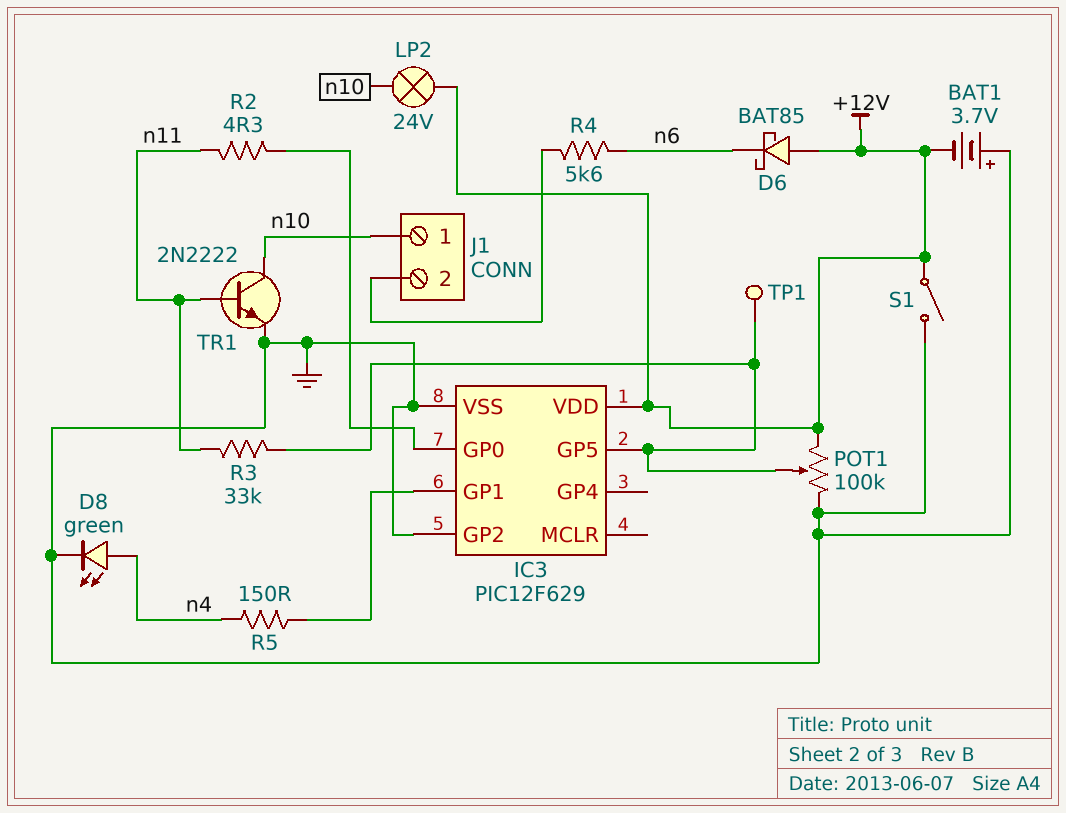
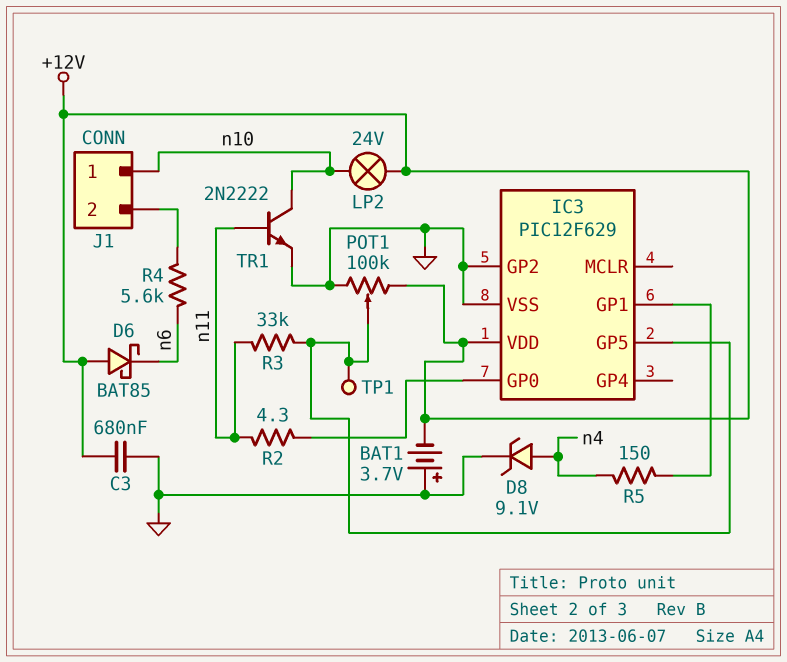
C3: none -> 680nF (+12V, GND)
D8: LED green (A n4, K GND) -> zener 9.1V (A n4, K GND)
S1: switch (+12V, GND) -> none

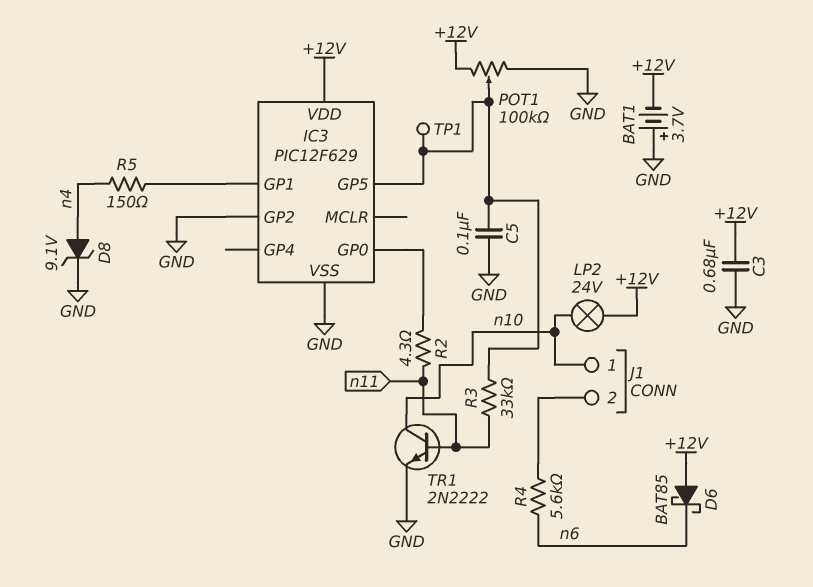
C5: none -> 100nF (GND, IC3/GP5)

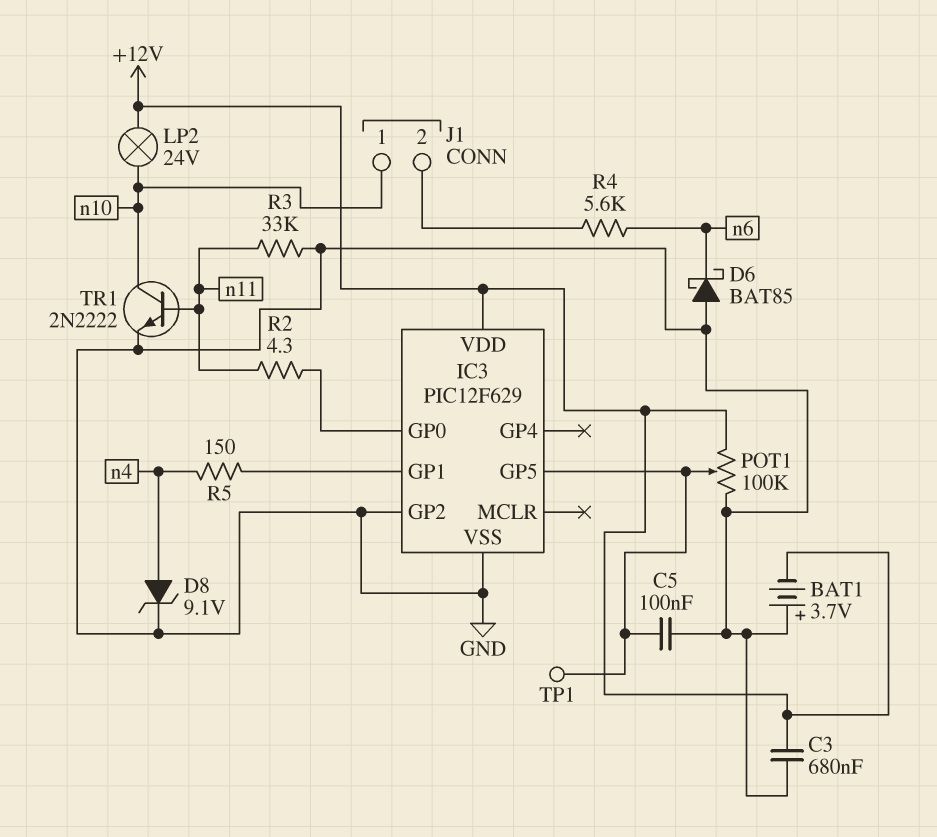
D6: schottky BAT85 (A +12V, K n6) -> schottky BAT85 (A GND, K n6)
R3: 33k (IC3/GP5, n11) -> 33k (GND, n11)

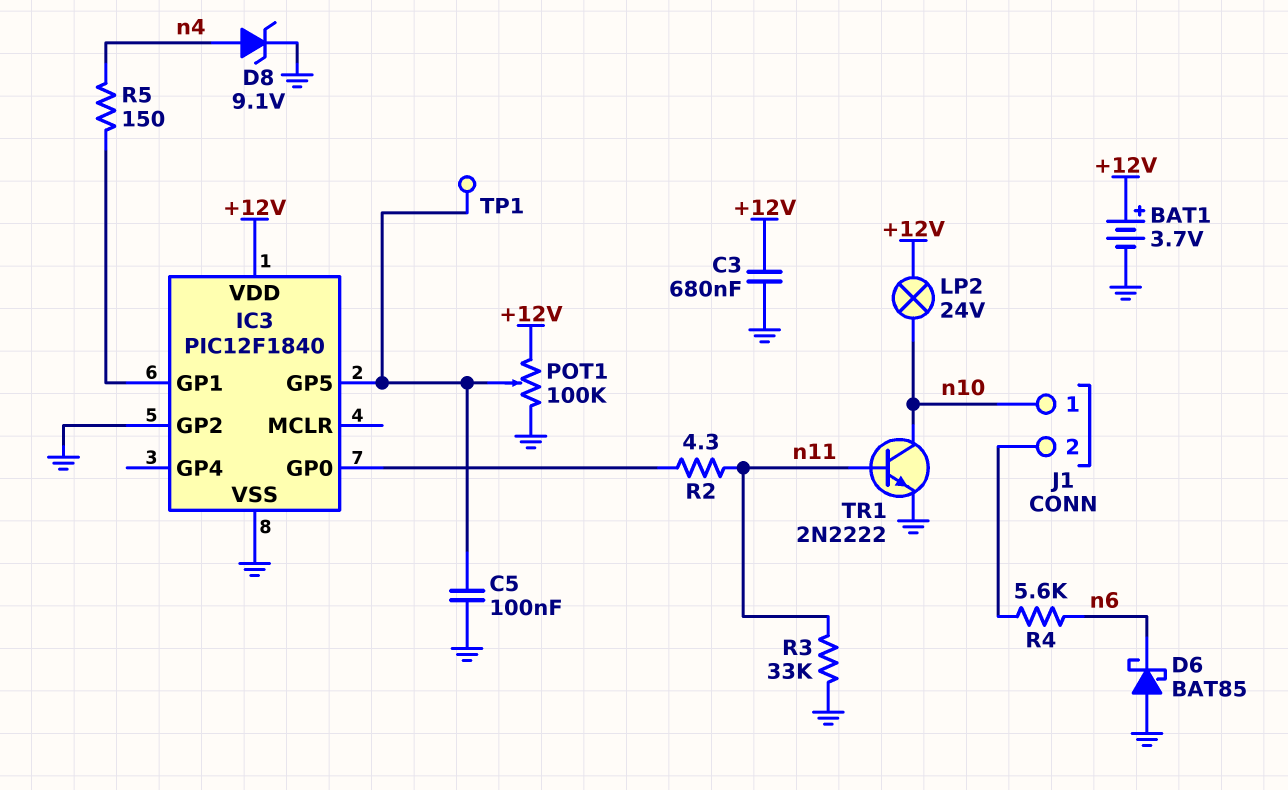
BAT1: 3.7V (plus GND, minus +12V) -> 3.7V (plus +12V, minus GND)
IC3: PIC12F629 -> PIC12F1840

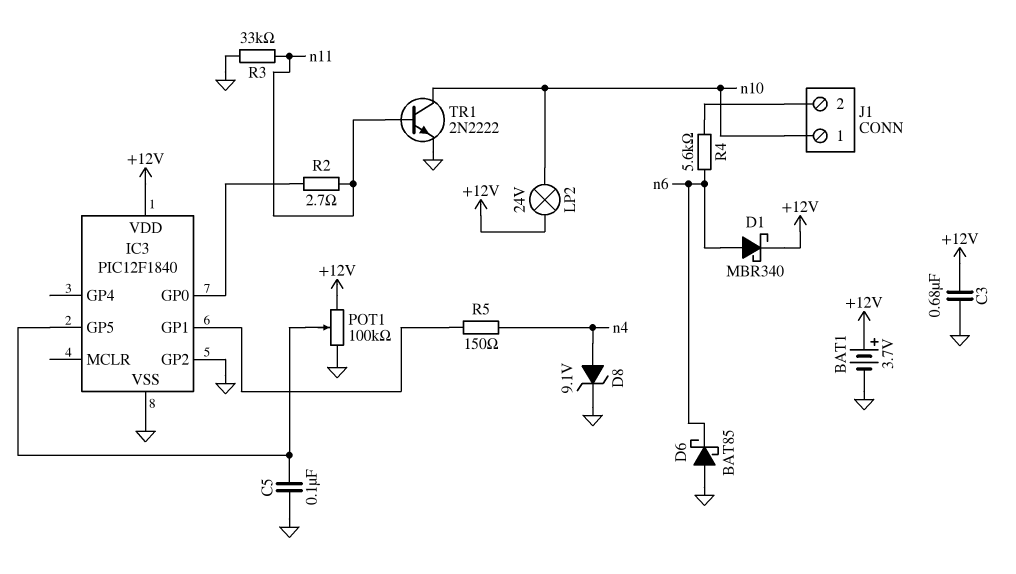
D1: none -> schottky MBR340 (A n6, K +12V)
R2: 4.3 (IC3/GP0, n11) -> 2.7 (IC3/GP0, n11)
TP1: test point (IC3/GP5) -> none

